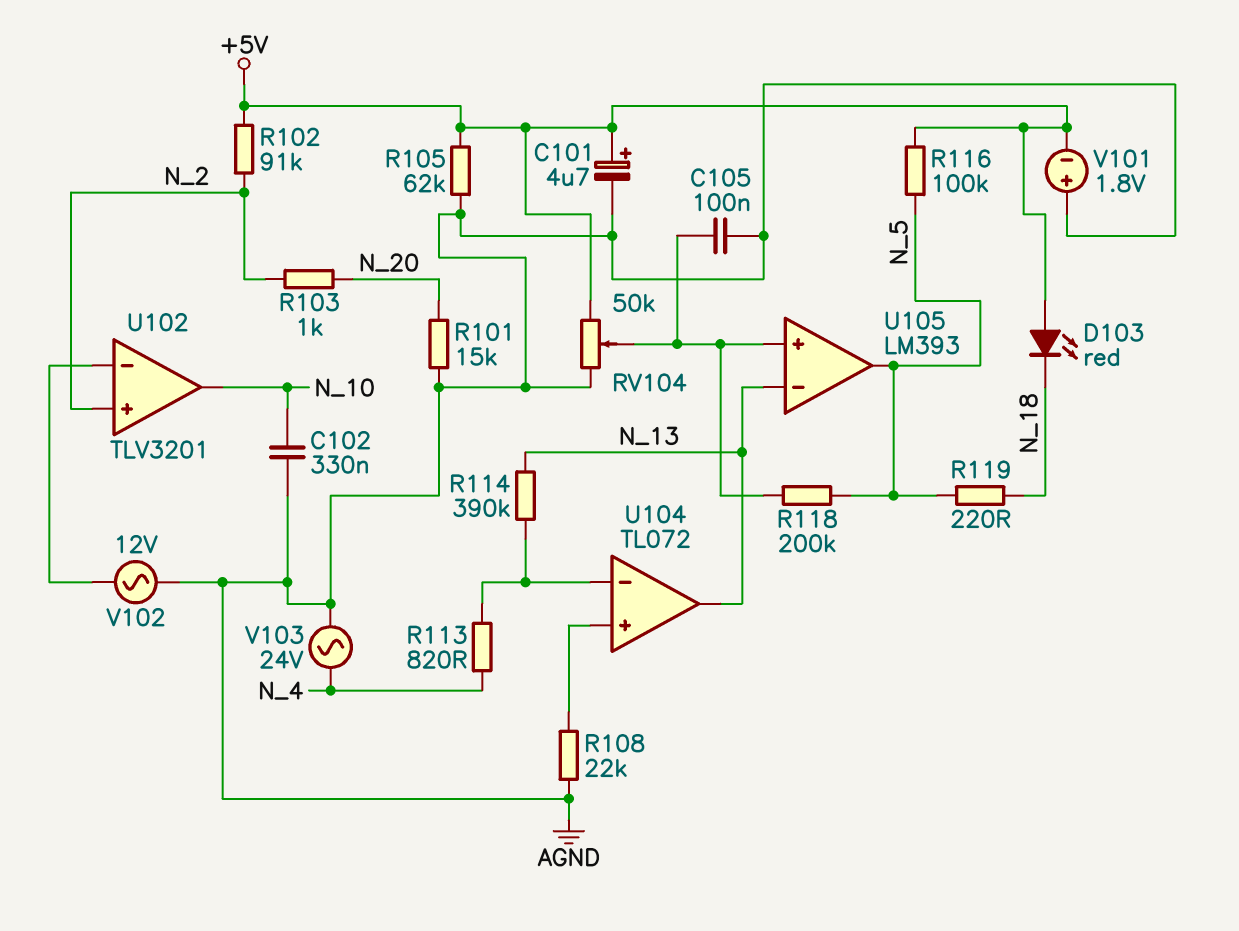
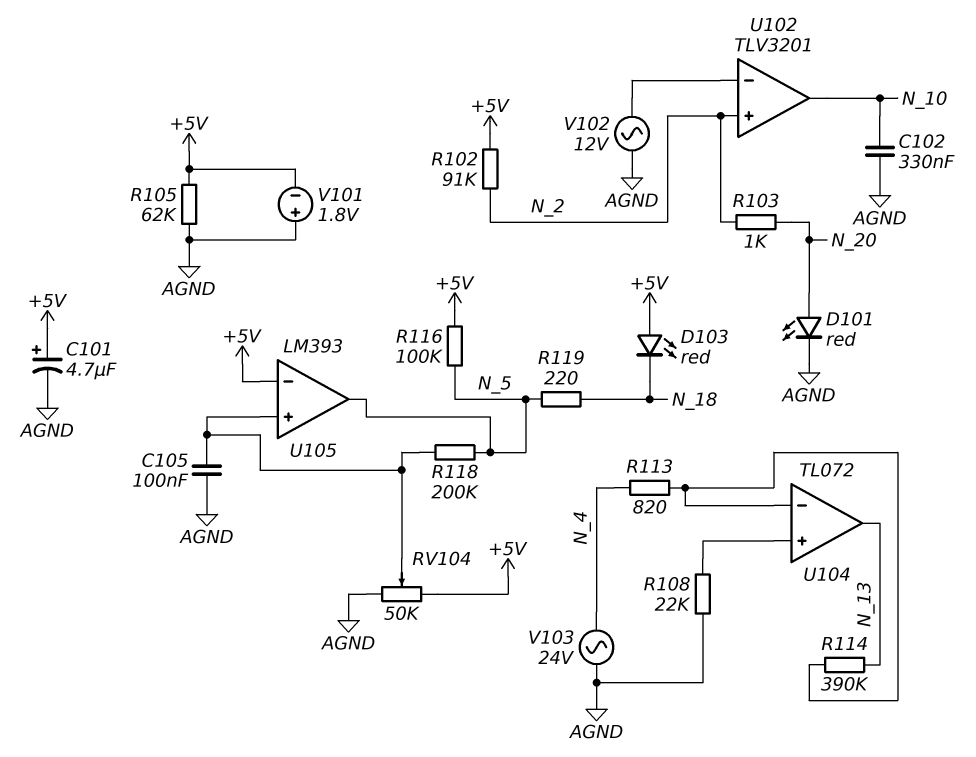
D101: none -> LED red (A N_20, K AGND)
R101: 15k (AGND, N_20) -> none
U105 pin in-: N_13 -> +5V

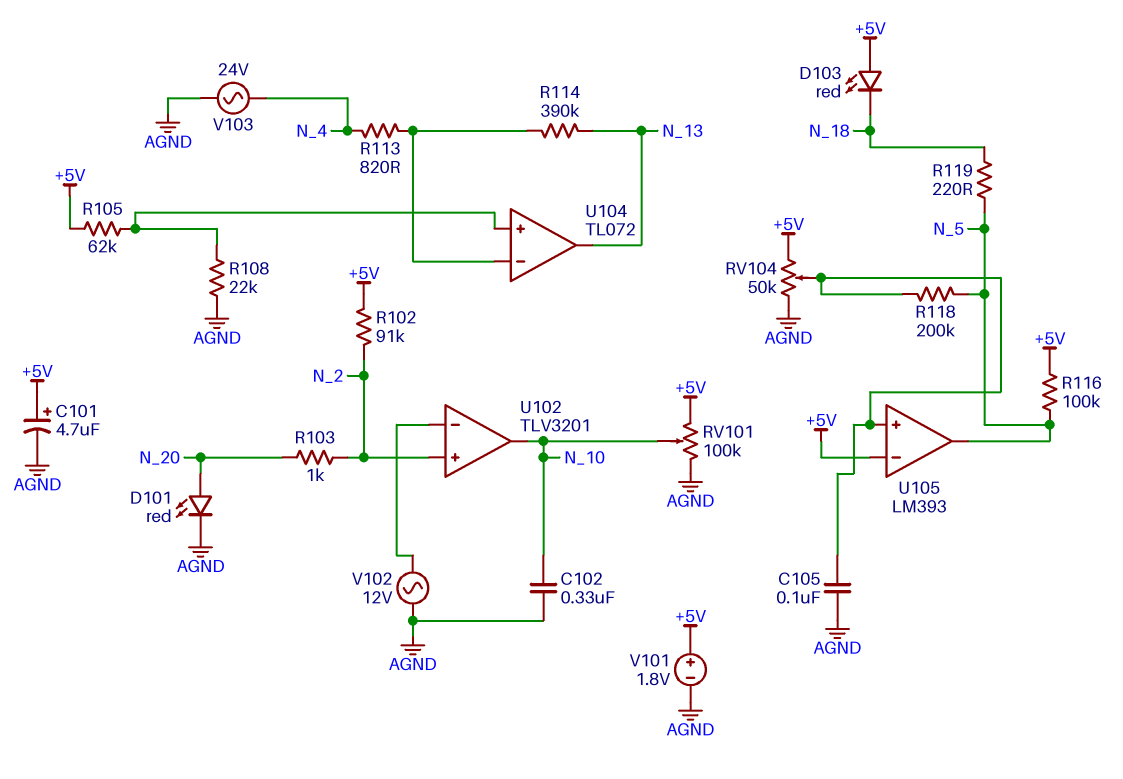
R105: 62k (+5V, AGND) -> 62k (+5V, U104/in+)
RV101: none -> 100k (+5V, AGND, wiper N_10)
V101: 1.8V (plus AGND, minus +5V) -> 1.8V (plus +5V, minus AGND)

